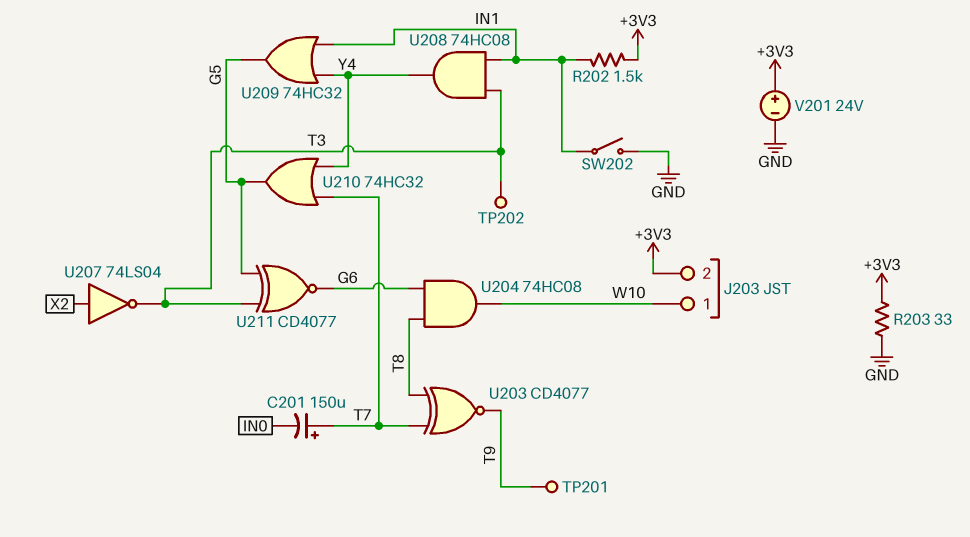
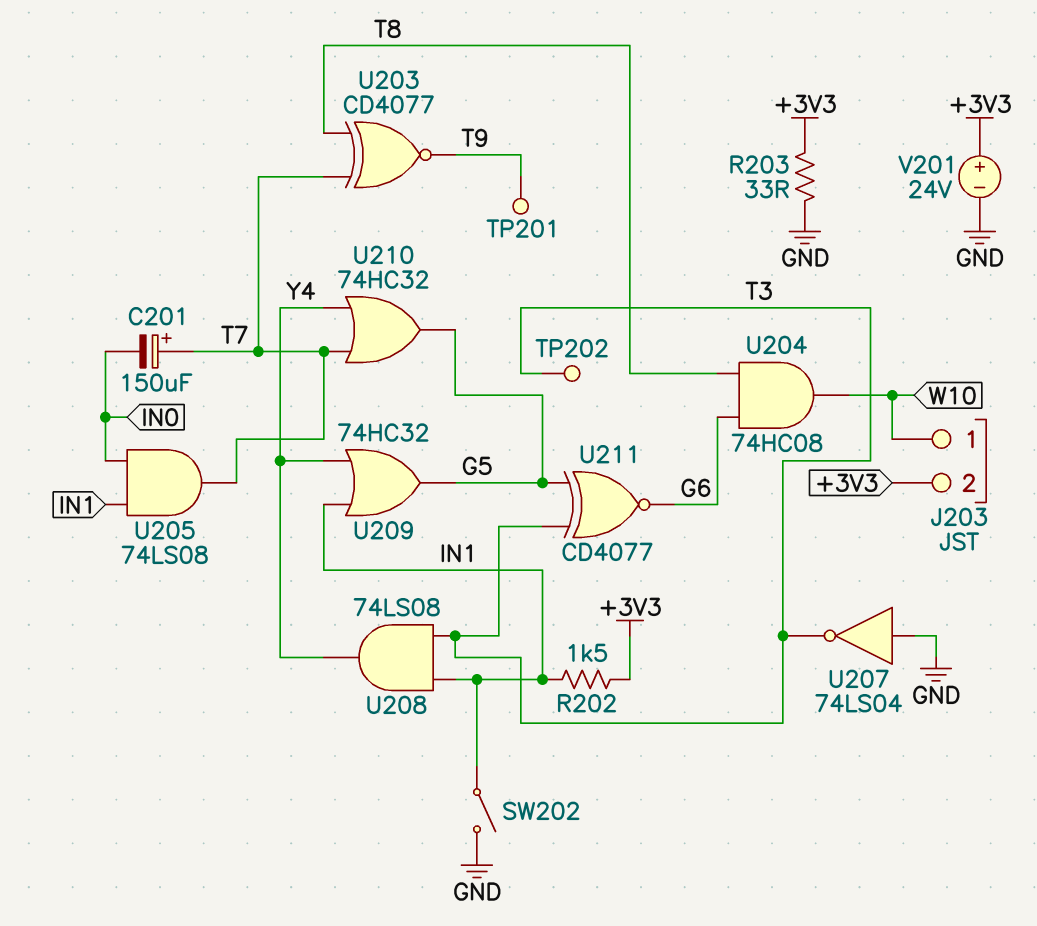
U205: none -> AND 74LS08 (in IN0, in IN1, out T7)
U207: NOT 74LS04 (in X2, out T3) -> NOT 74LS04 (in GND, out T3)
U208: AND 74HC08 (in IN1, in T3, out Y4) -> AND 74LS08 (in IN1, in T3, out Y4)

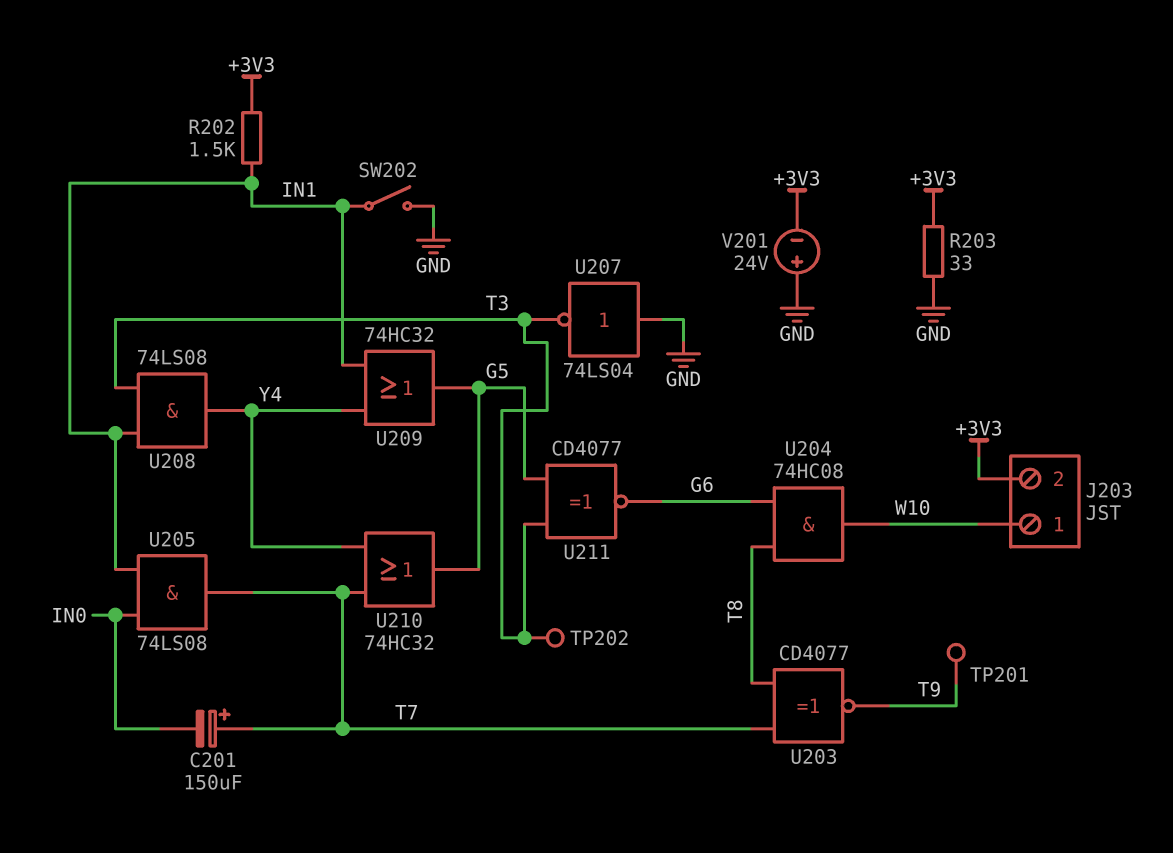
V201: 24V (plus +3V3, minus GND) -> 24V (plus GND, minus +3V3)

